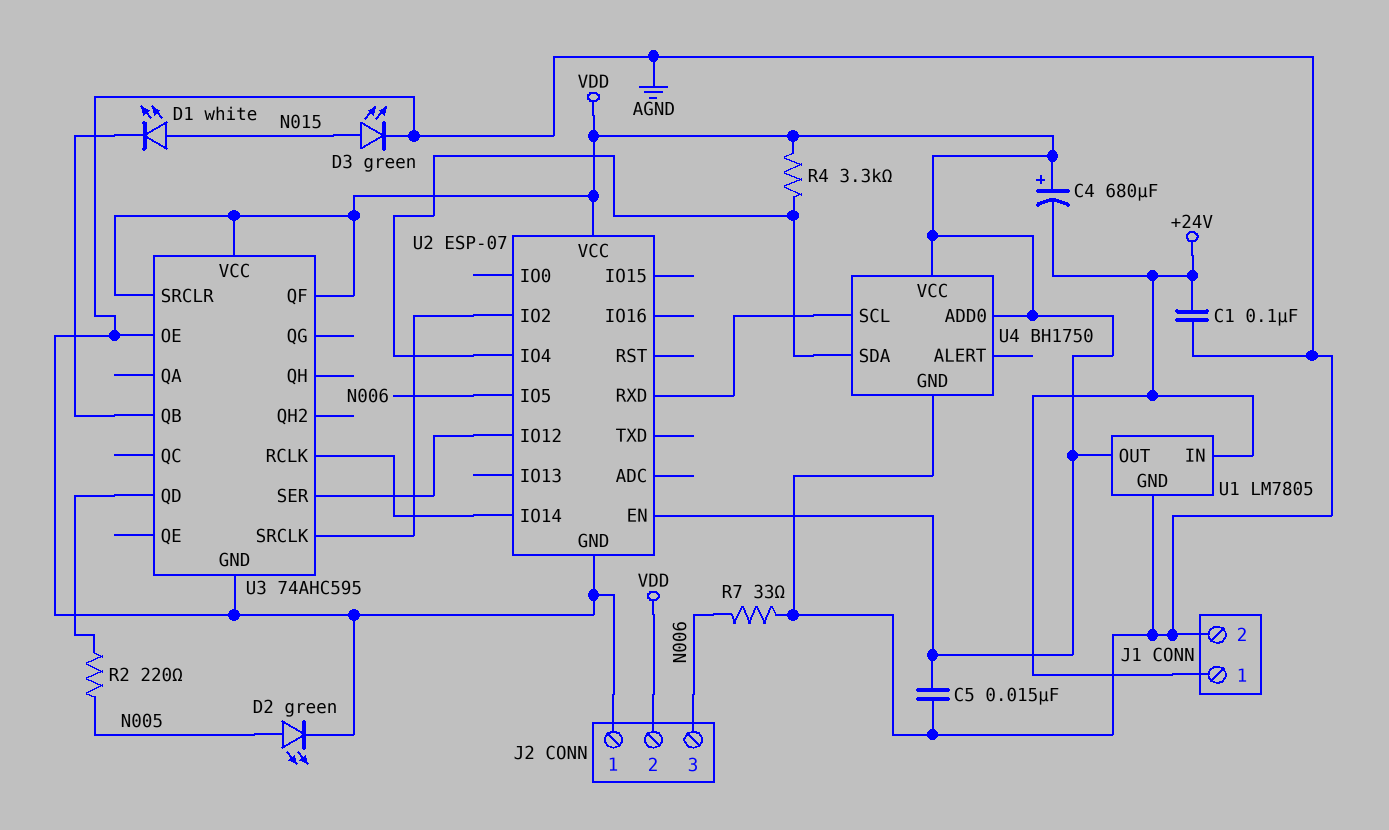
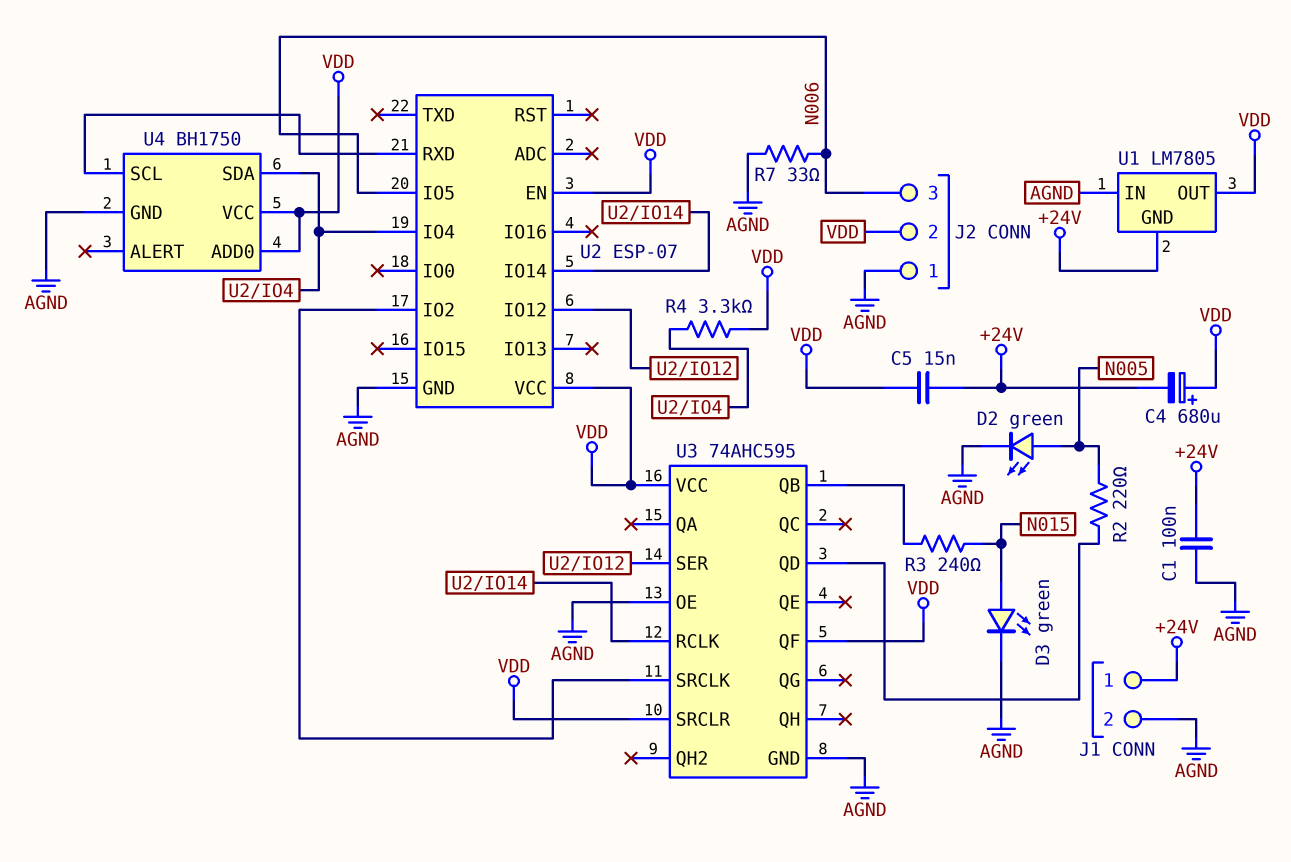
C5: 15nF (AGND, VDD) -> 15nF (+24V, VDD)
D1: LED white (A N015, K U3/QB) -> none
R3: none -> 240 (N015, U3/QB)
U1 pin GND: AGND -> +24V
U1 pin IN: +24V -> AGND

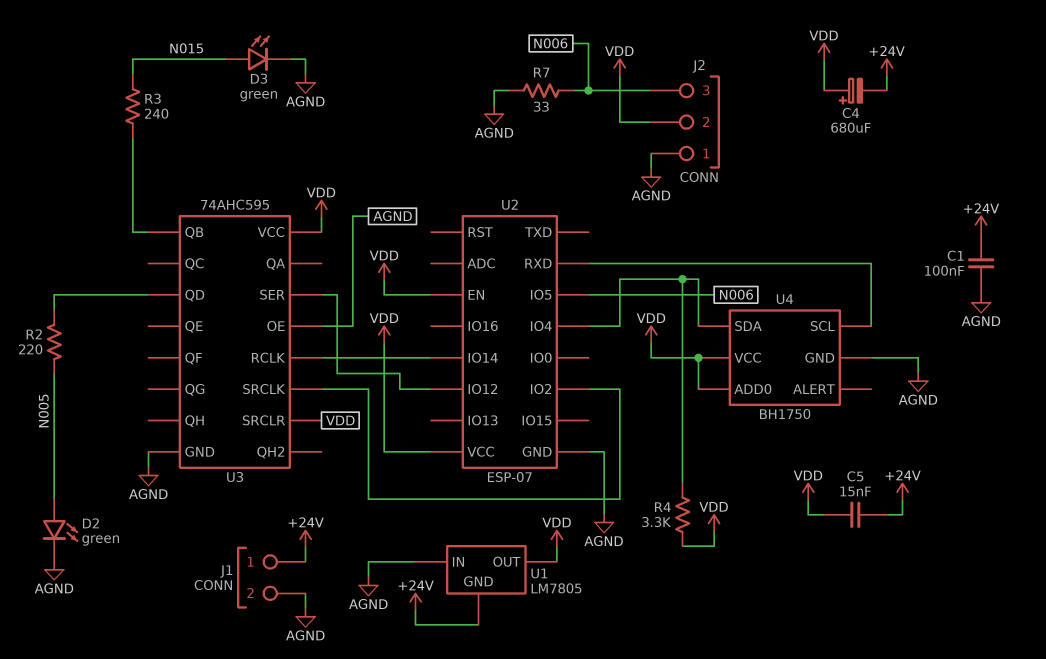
U3 pin QF: VDD -> none

